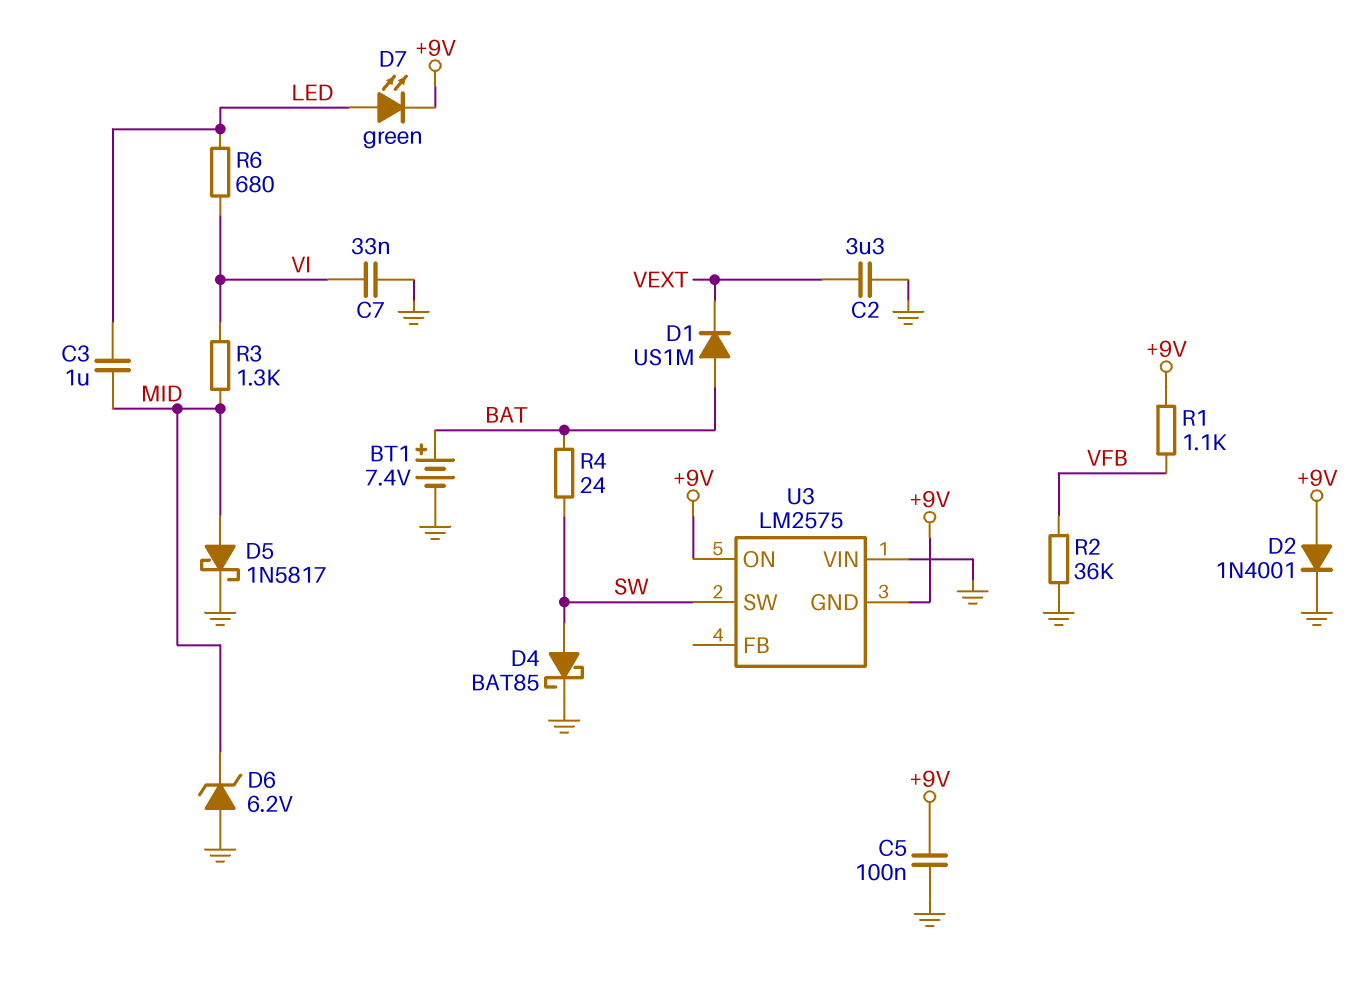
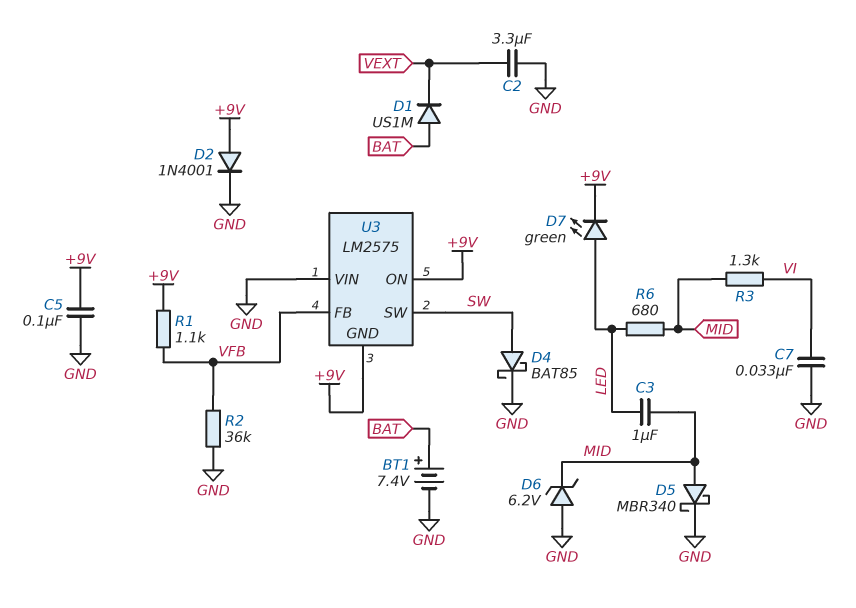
D5: schottky 1N5817 (A MID, K GND) -> schottky MBR340 (A MID, K GND)
R4: 24 (BAT, SW) -> none
R6: 680 (LED, VI) -> 680 (LED, MID)
U3 pin FB: none -> VFB

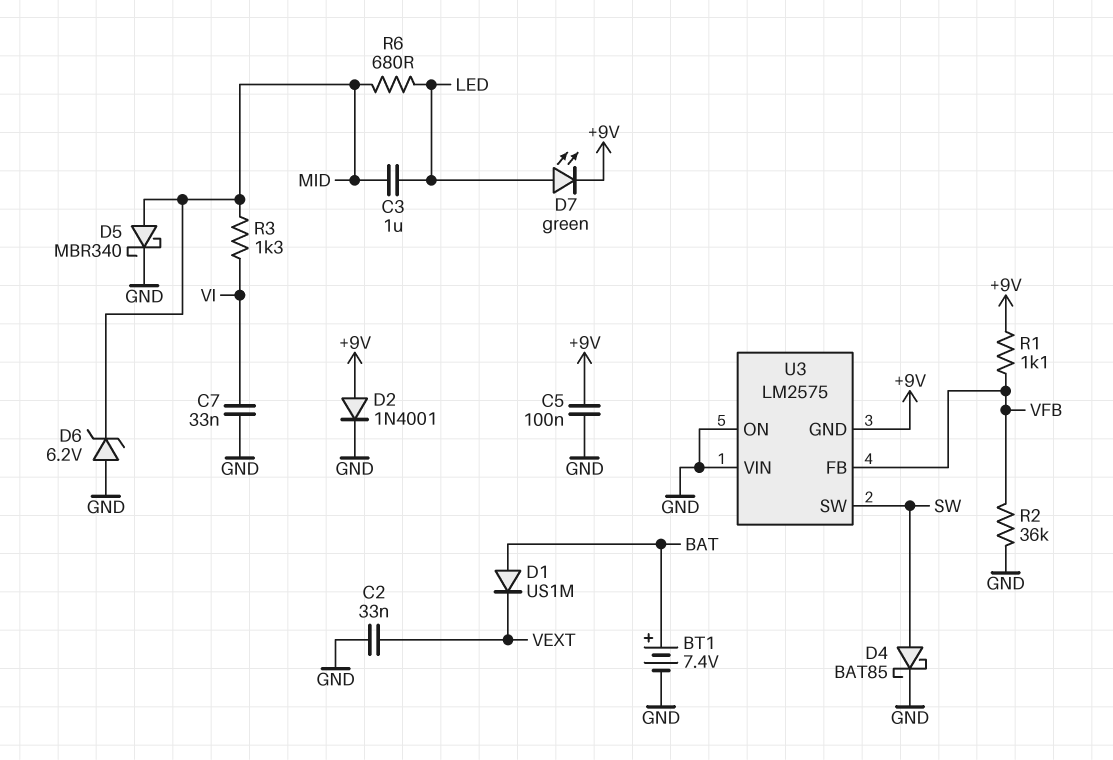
C2: 3.3uF (GND, VEXT) -> 33nF (GND, VEXT)
U3 pin ON: +9V -> GND

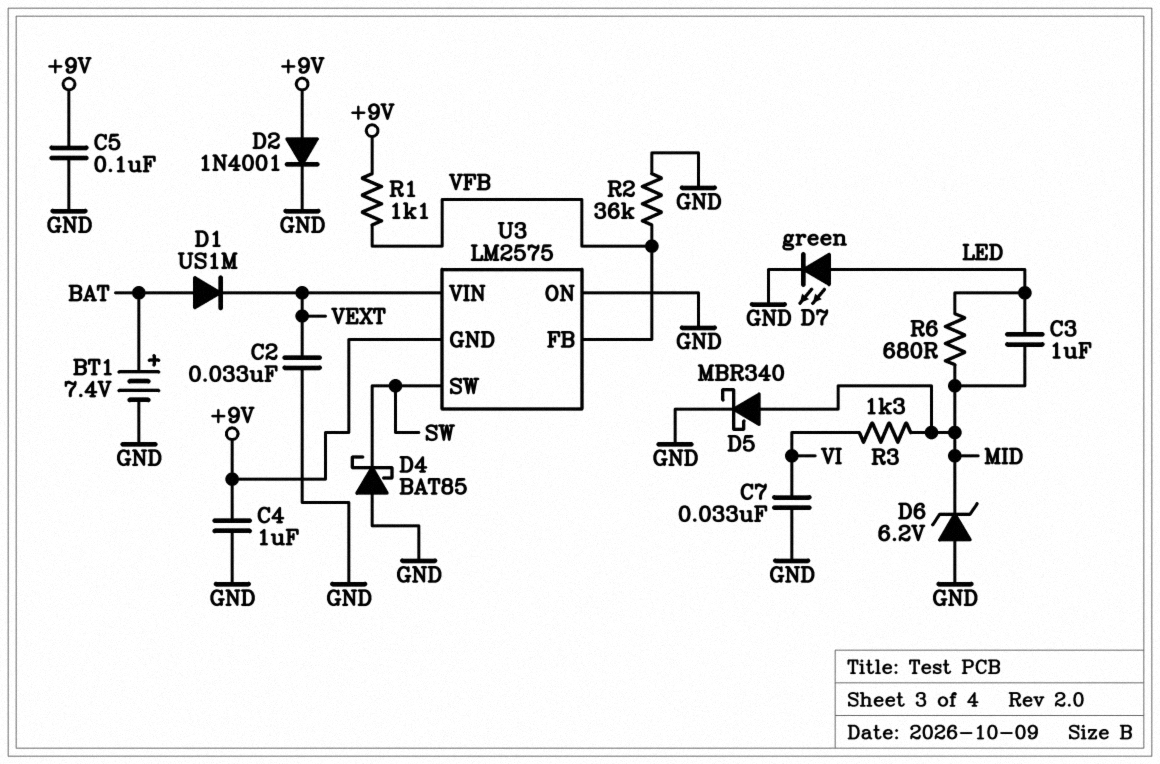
C4: none -> 1uF (+9V, GND)
D4: schottky BAT85 (A SW, K GND) -> schottky BAT85 (A GND, K SW)
D7: LED green (A LED, K +9V) -> LED green (A LED, K GND)
U3 pin VIN: GND -> VEXT

